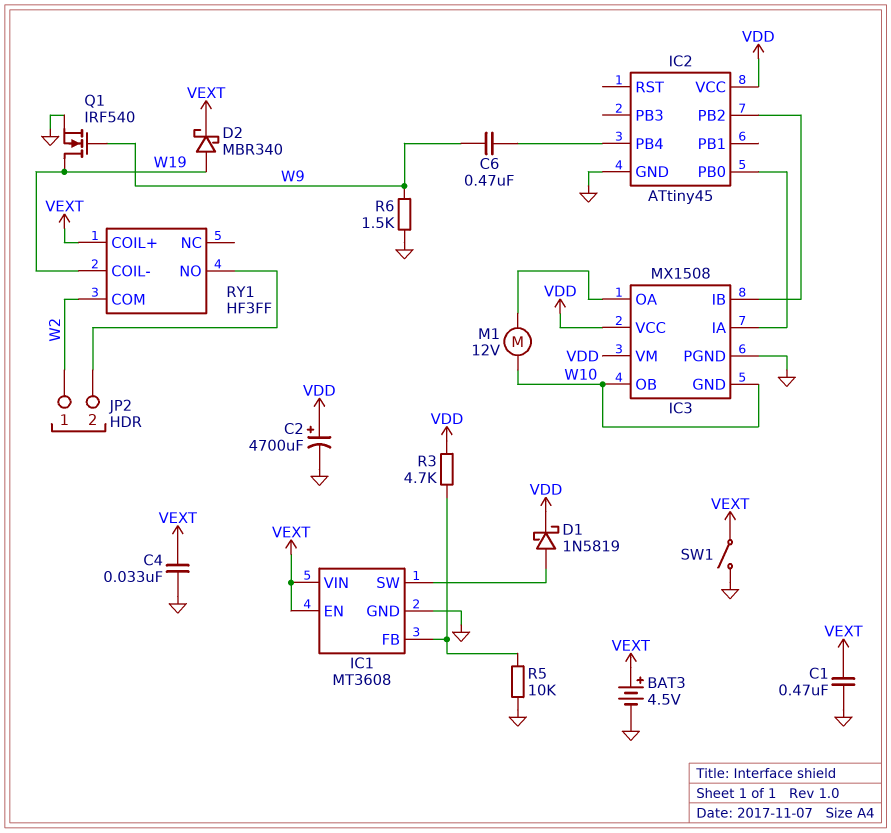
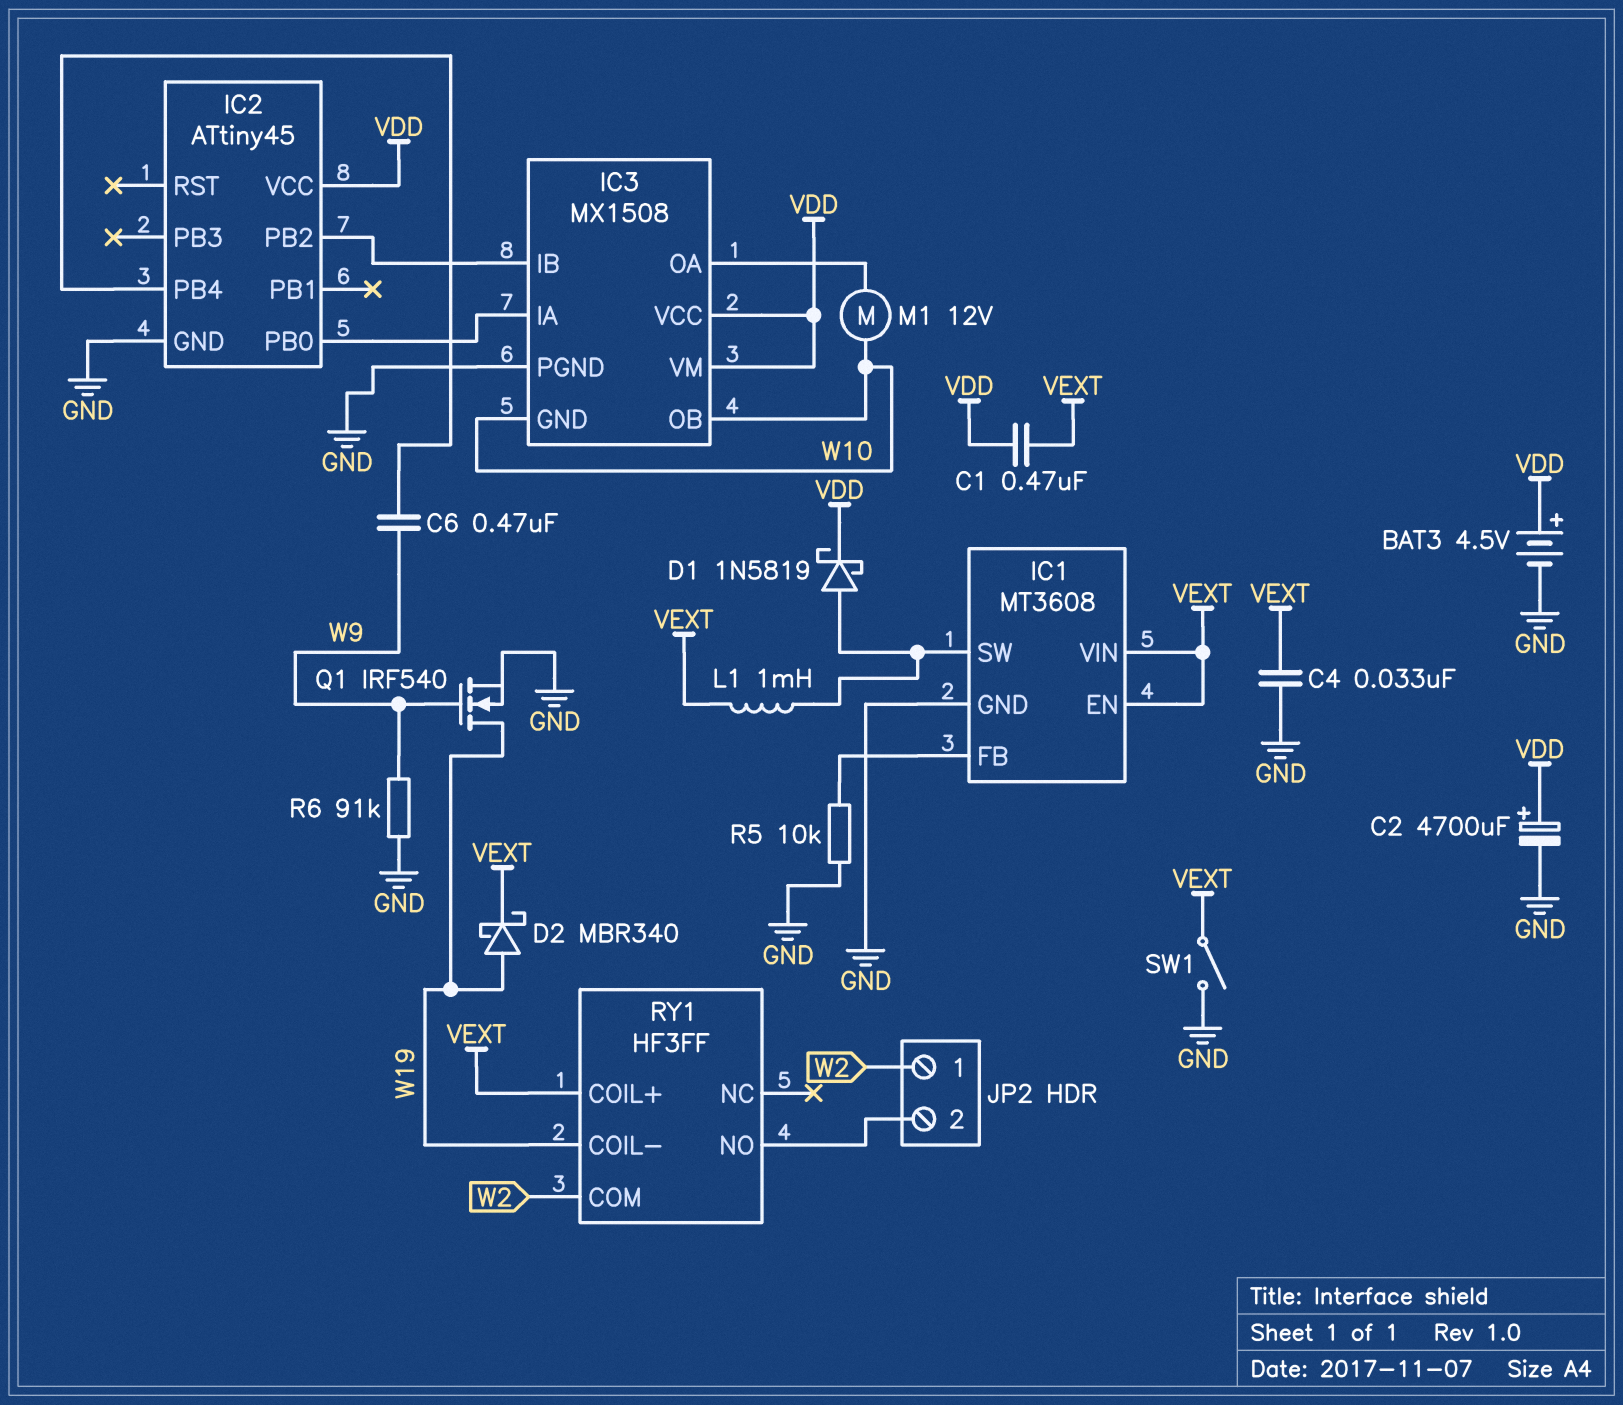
BAT3: 4.5V (plus VEXT, minus GND) -> 4.5V (plus VDD, minus GND)
C1: 470nF (GND, VEXT) -> 470nF (VDD, VEXT)
L1: none -> 1mH (IC1/SW, VEXT)
R3: 4.7k (IC1/FB, VDD) -> none
R6: 1.5k (GND, W9) -> 91k (GND, W9)

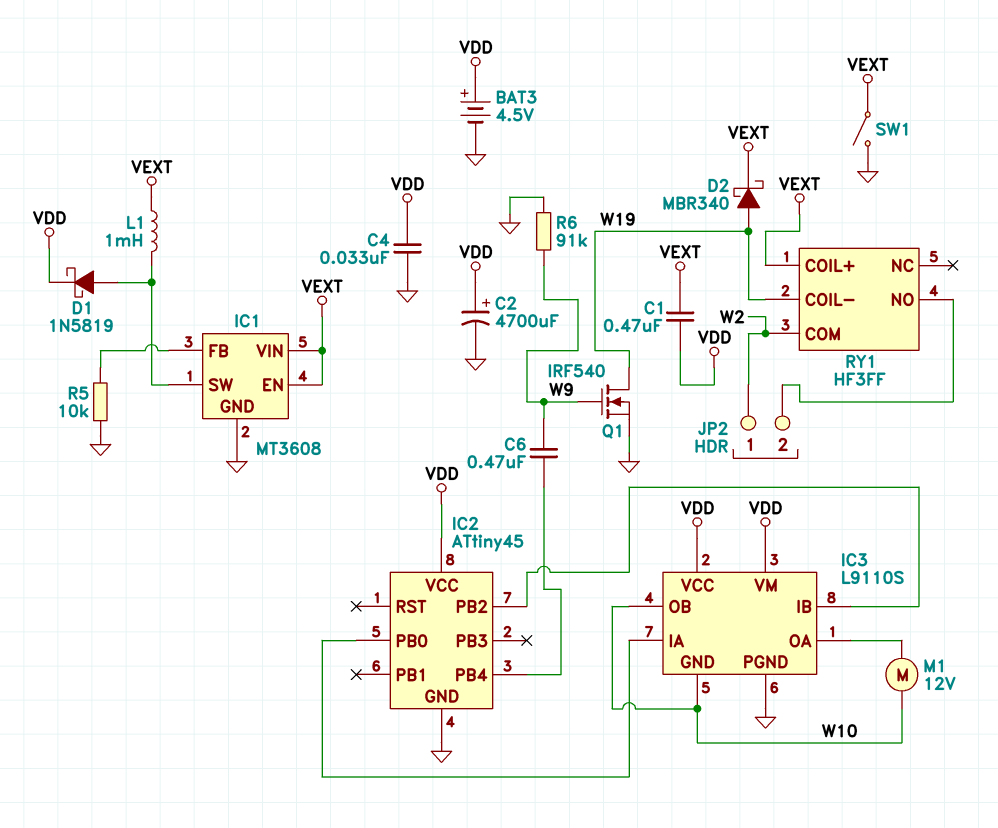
C4: 33nF (GND, VEXT) -> 33nF (GND, VDD)
IC3: MX1508 -> L9110S

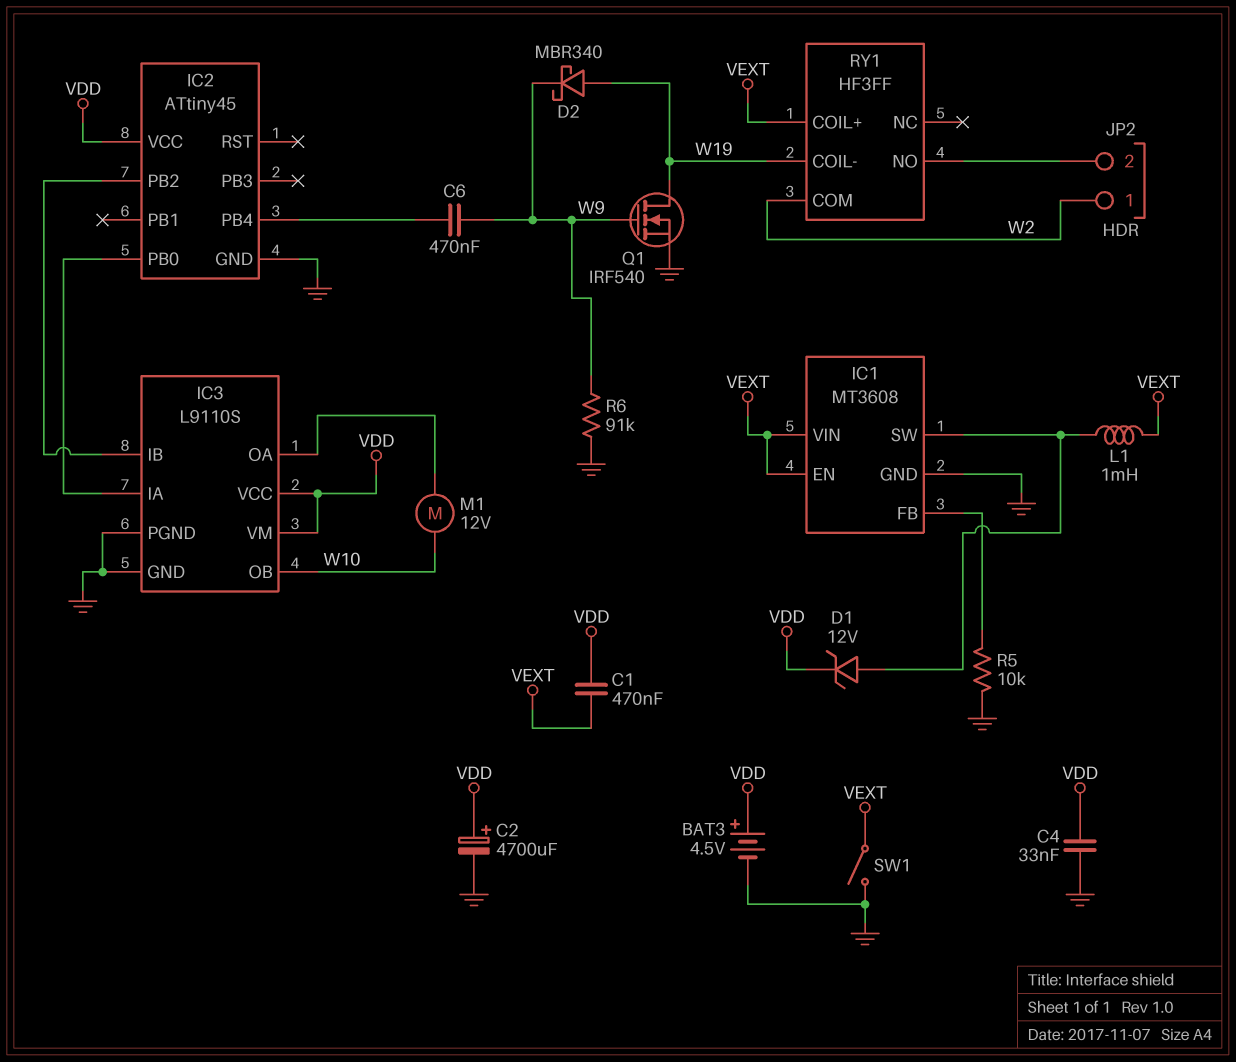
D1: schottky 1N5819 (A IC1/SW, K VDD) -> zener 12V (A IC1/SW, K VDD)
D2: schottky MBR340 (A W19, K VEXT) -> schottky MBR340 (A W19, K W9)
IC3 pin GND: W10 -> GND

